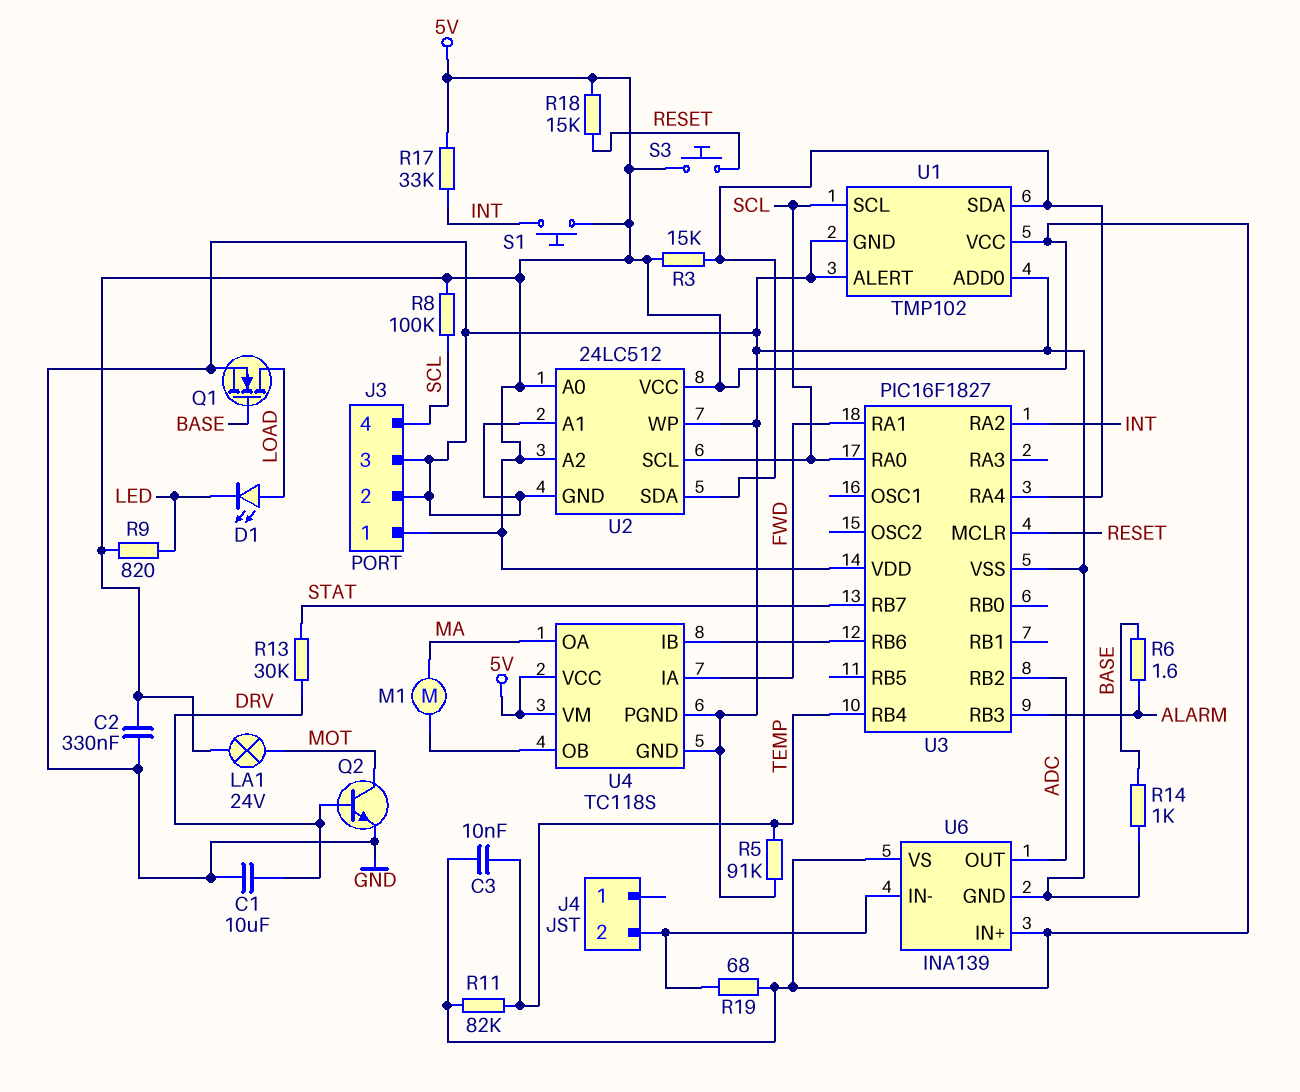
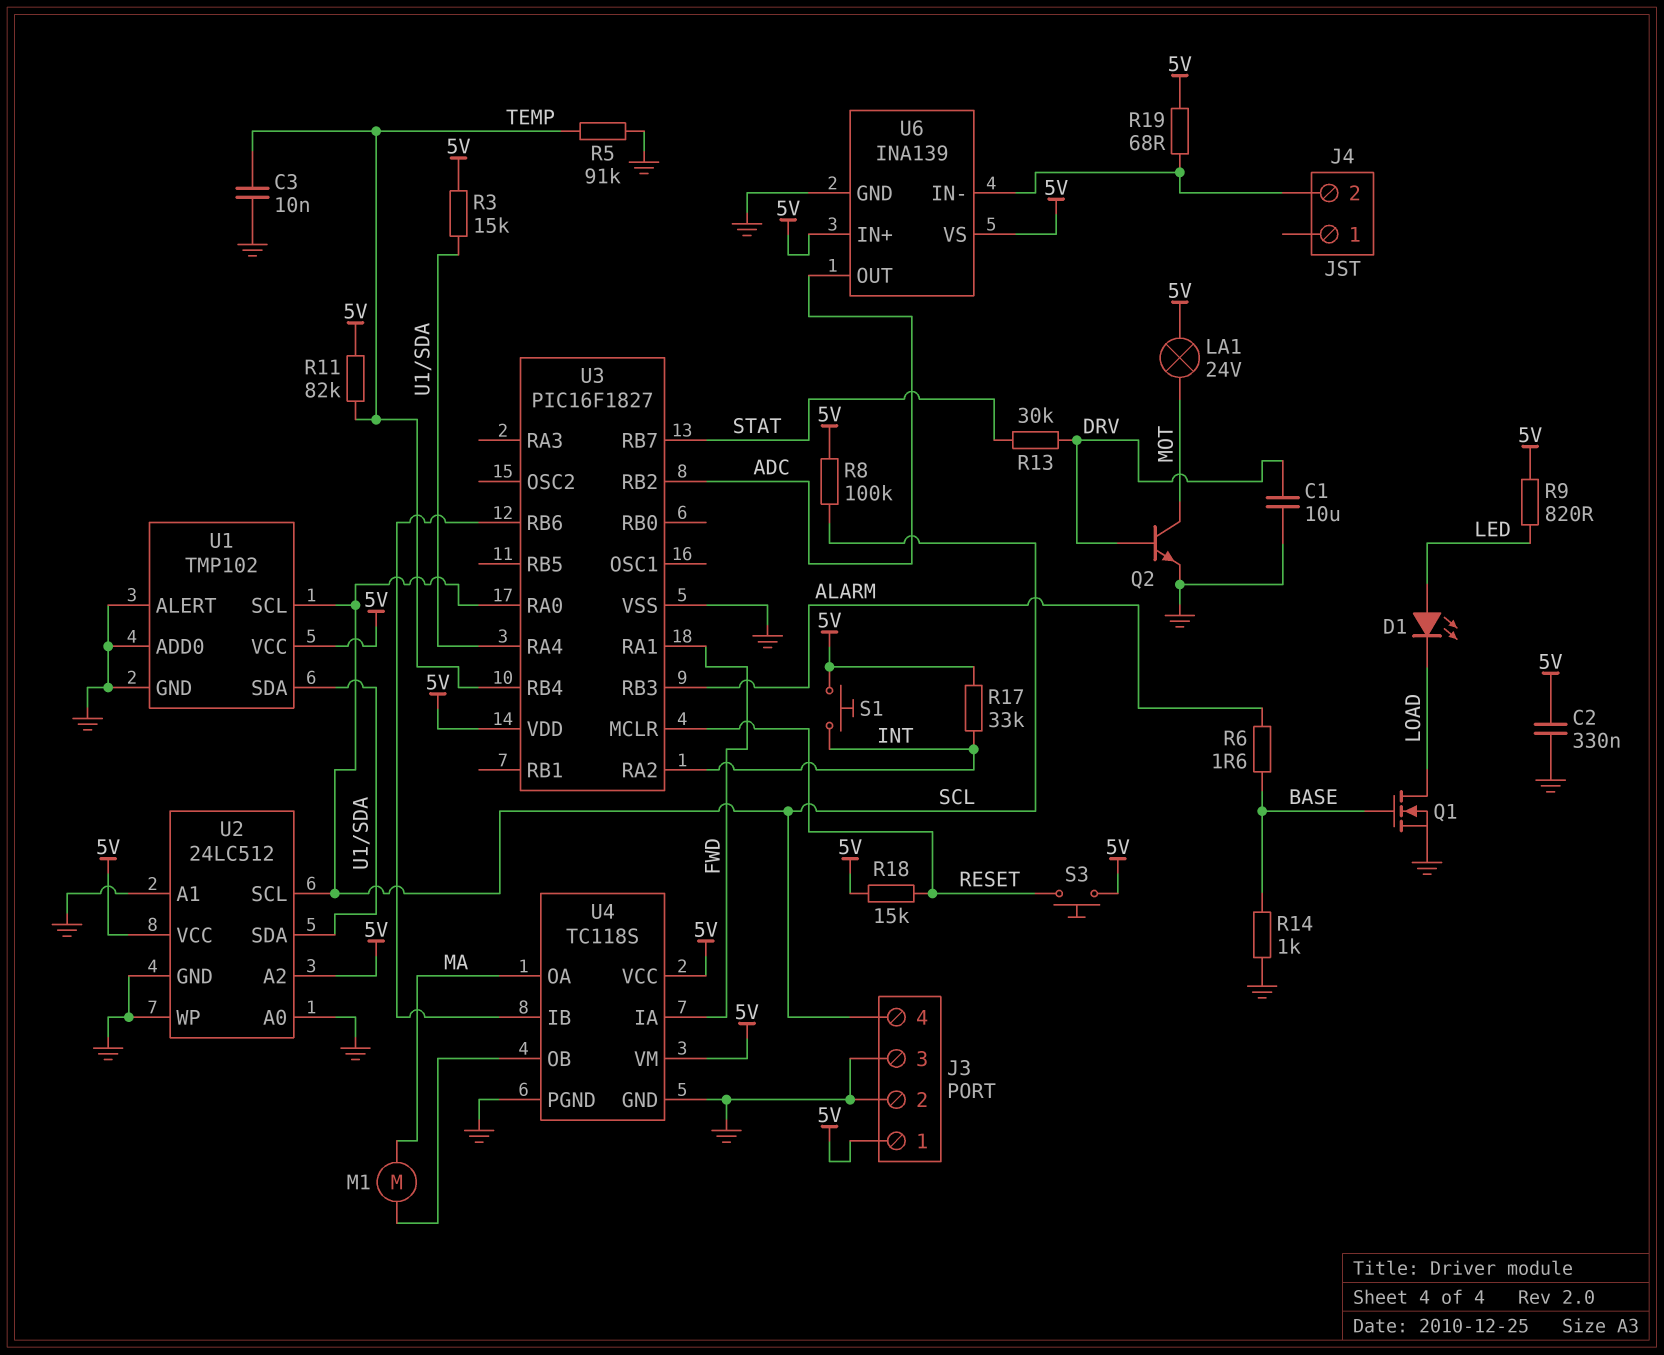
C3: 10nF (5V, TEMP) -> 10nF (GND, TEMP)
D1: LED (A LOAD, K LED) -> LED (A LED, K LOAD)
U2 pin A0: 5V -> GND

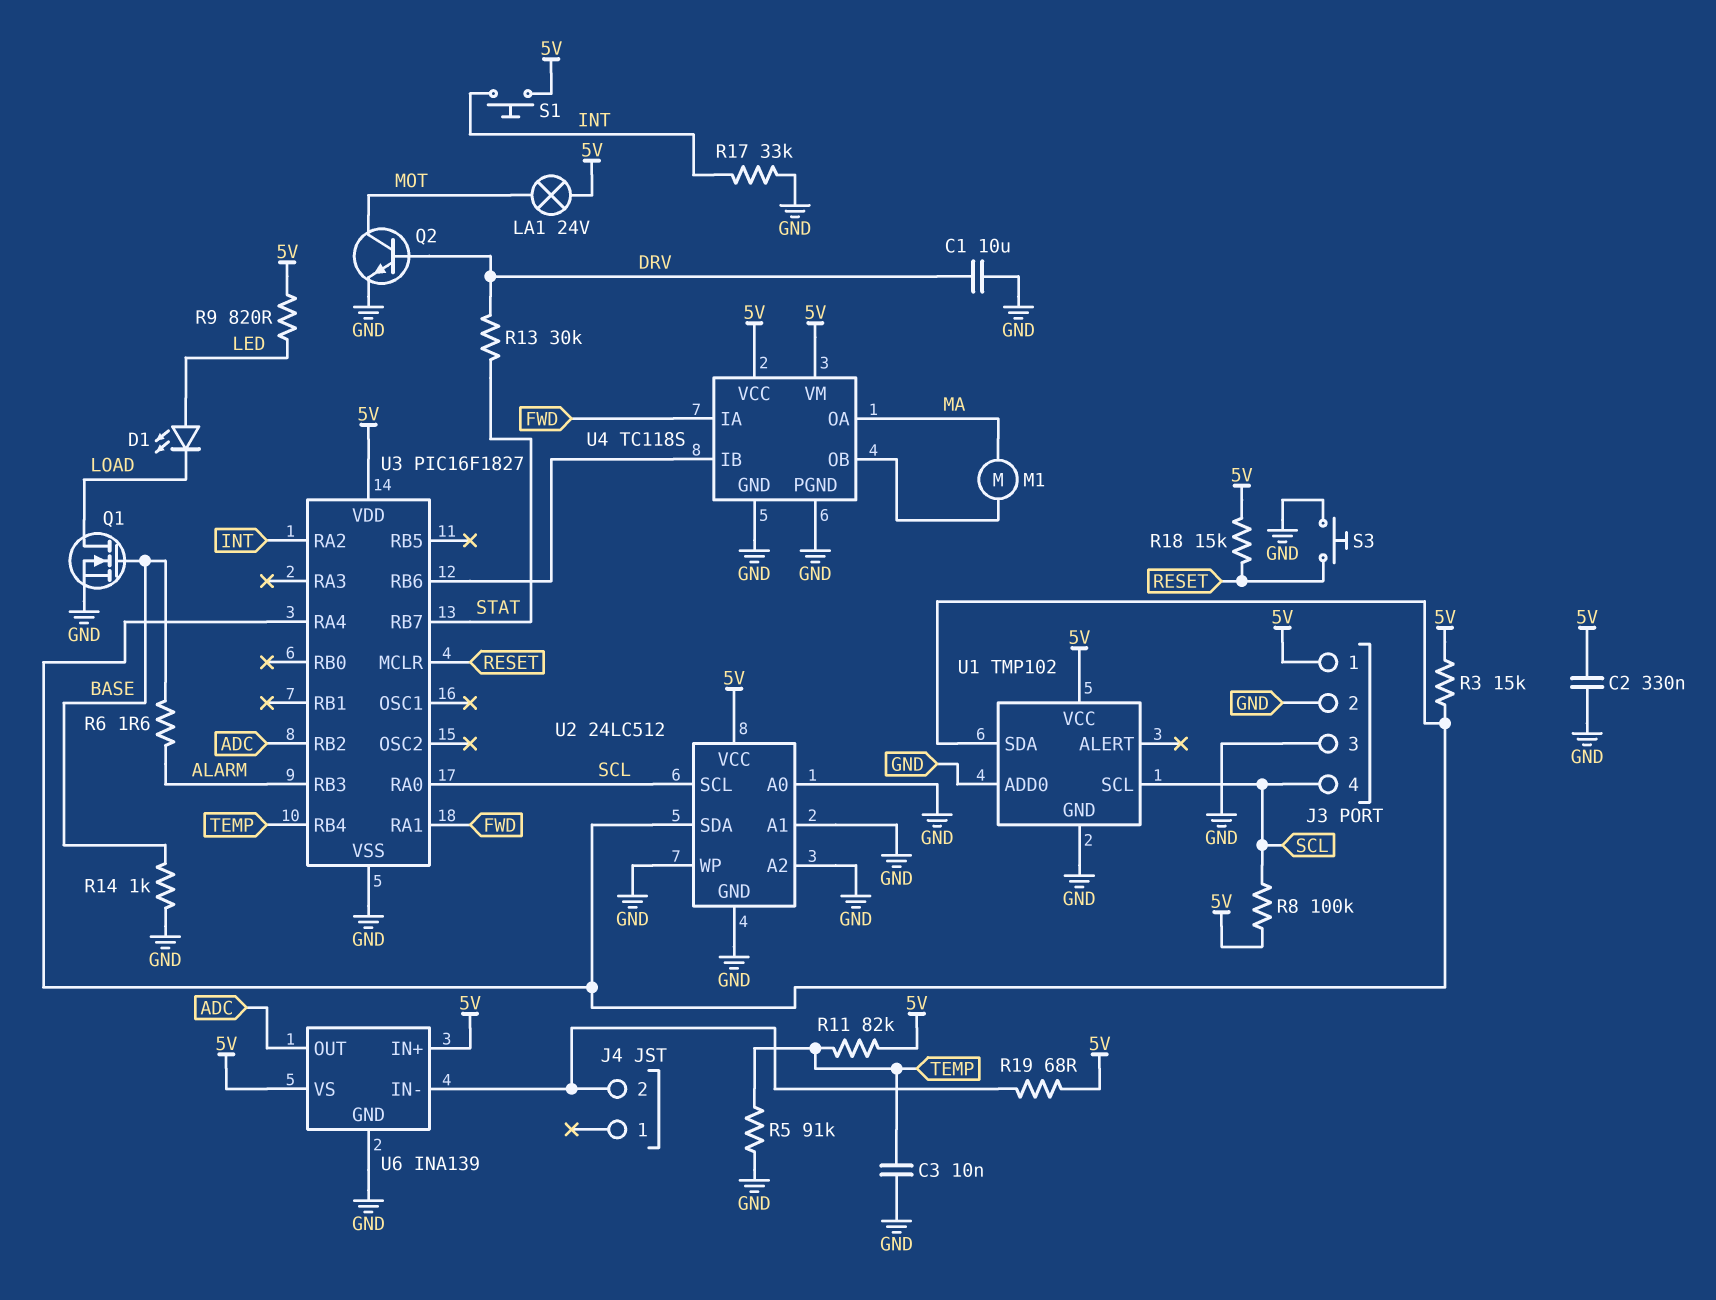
R17: 33k (5V, INT) -> 33k (GND, INT)
S3: button (5V, RESET) -> button (GND, RESET)
U1 pin ALERT: GND -> none
U2 pin A2: 5V -> GND

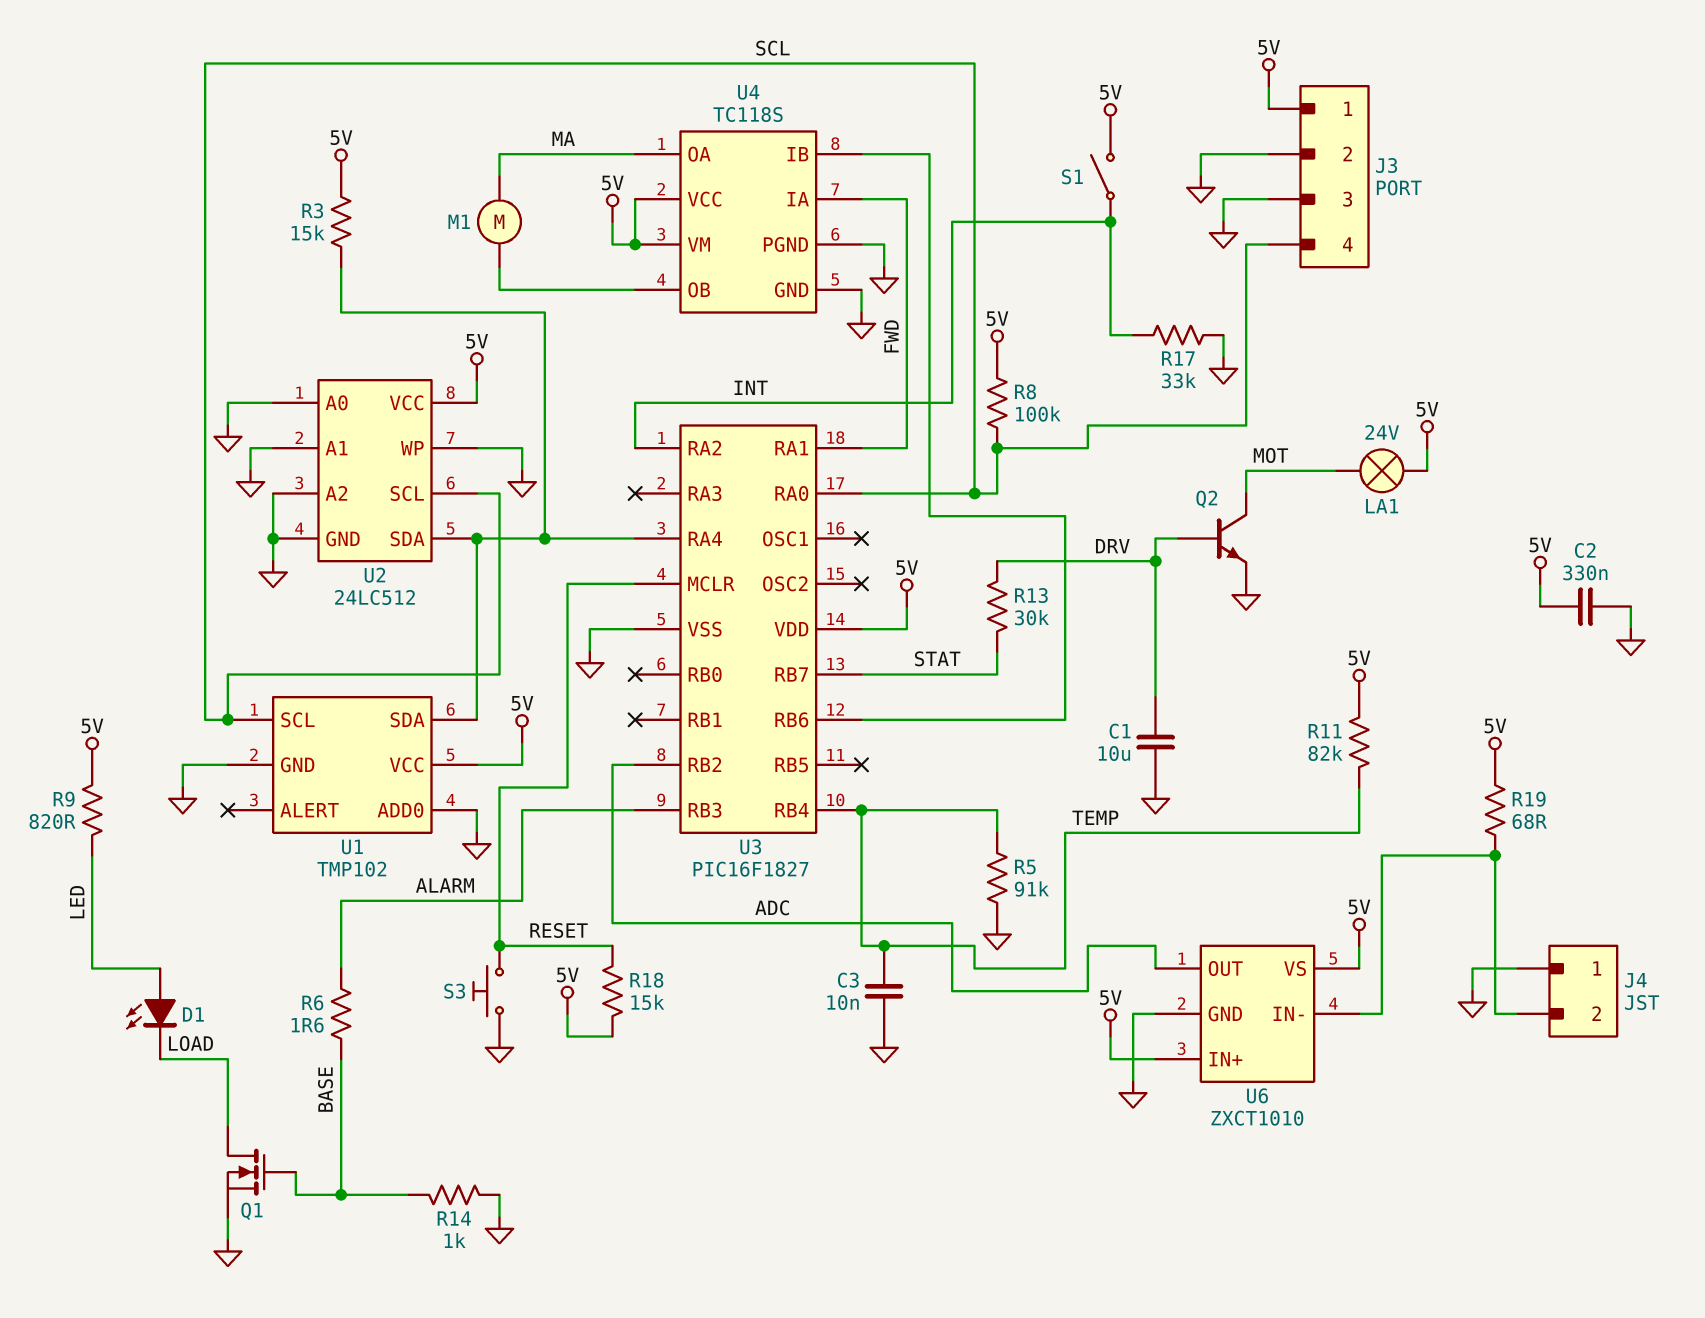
J4 pin 1: none -> GND
S1: button (5V, INT) -> switch (5V, INT)
U6: INA139 -> ZXCT1010

